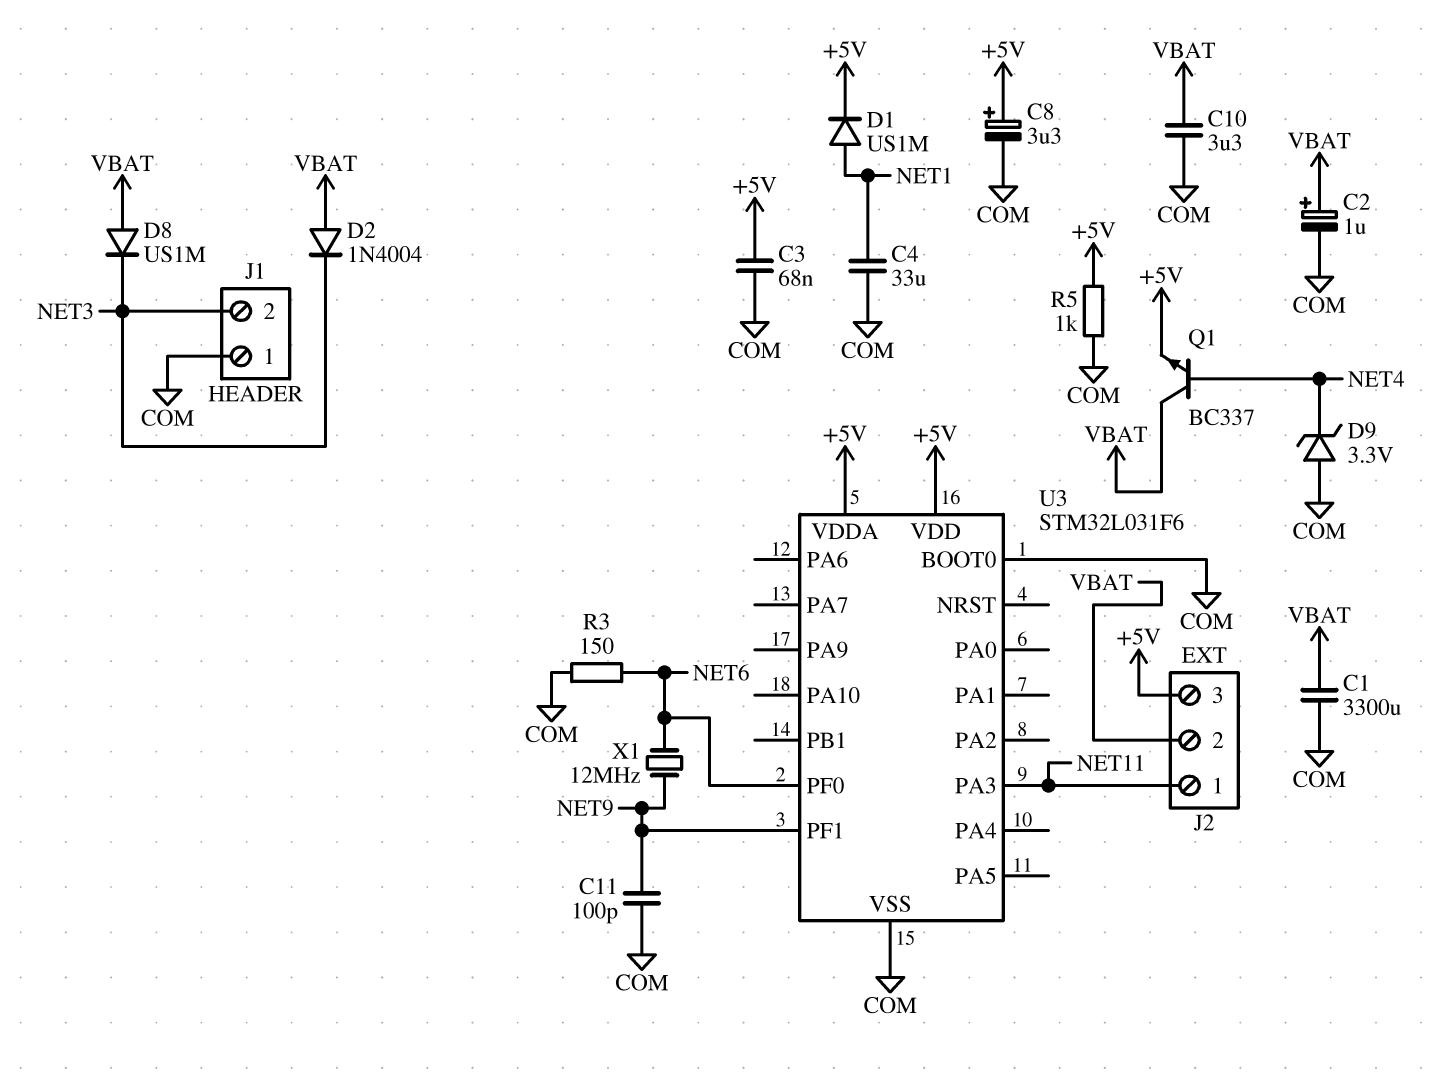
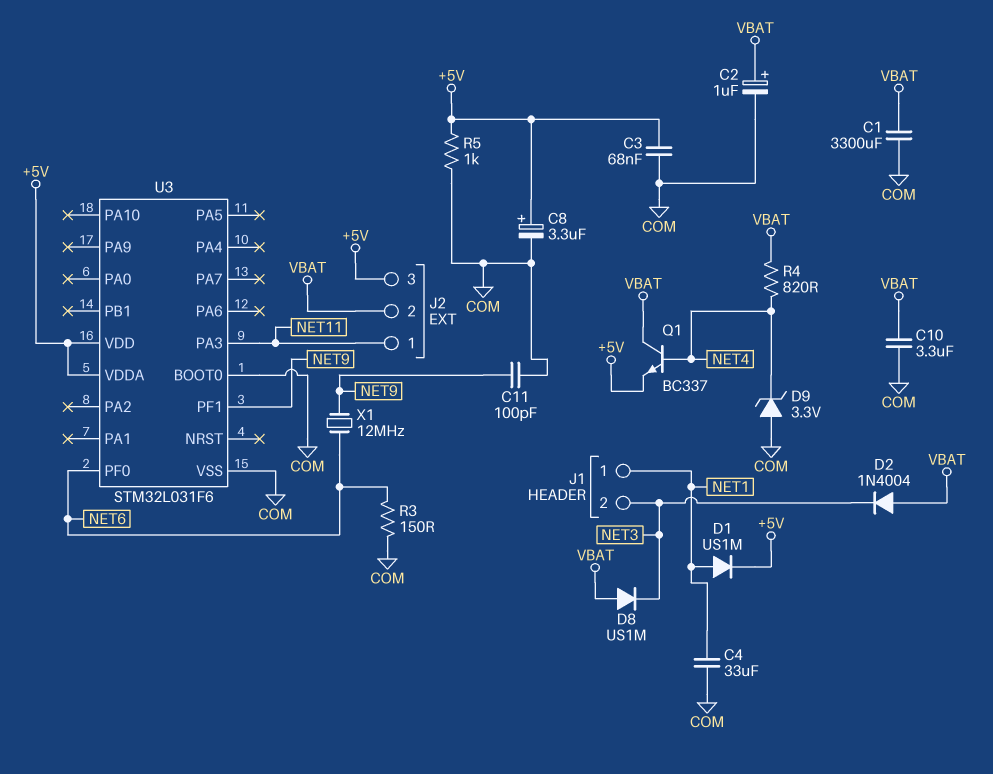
J1 pin 1: COM -> NET1
R4: none -> 820 (NET4, VBAT)

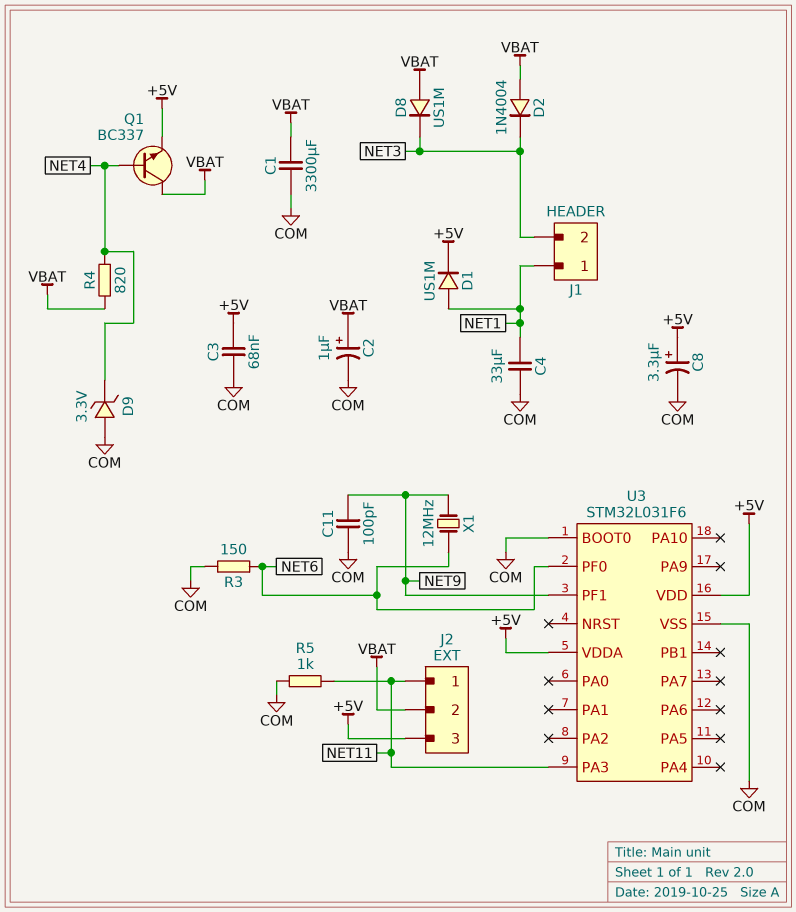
C10: 3.3uF (COM, VBAT) -> none
R5: 1k (+5V, COM) -> 1k (COM, NET11)

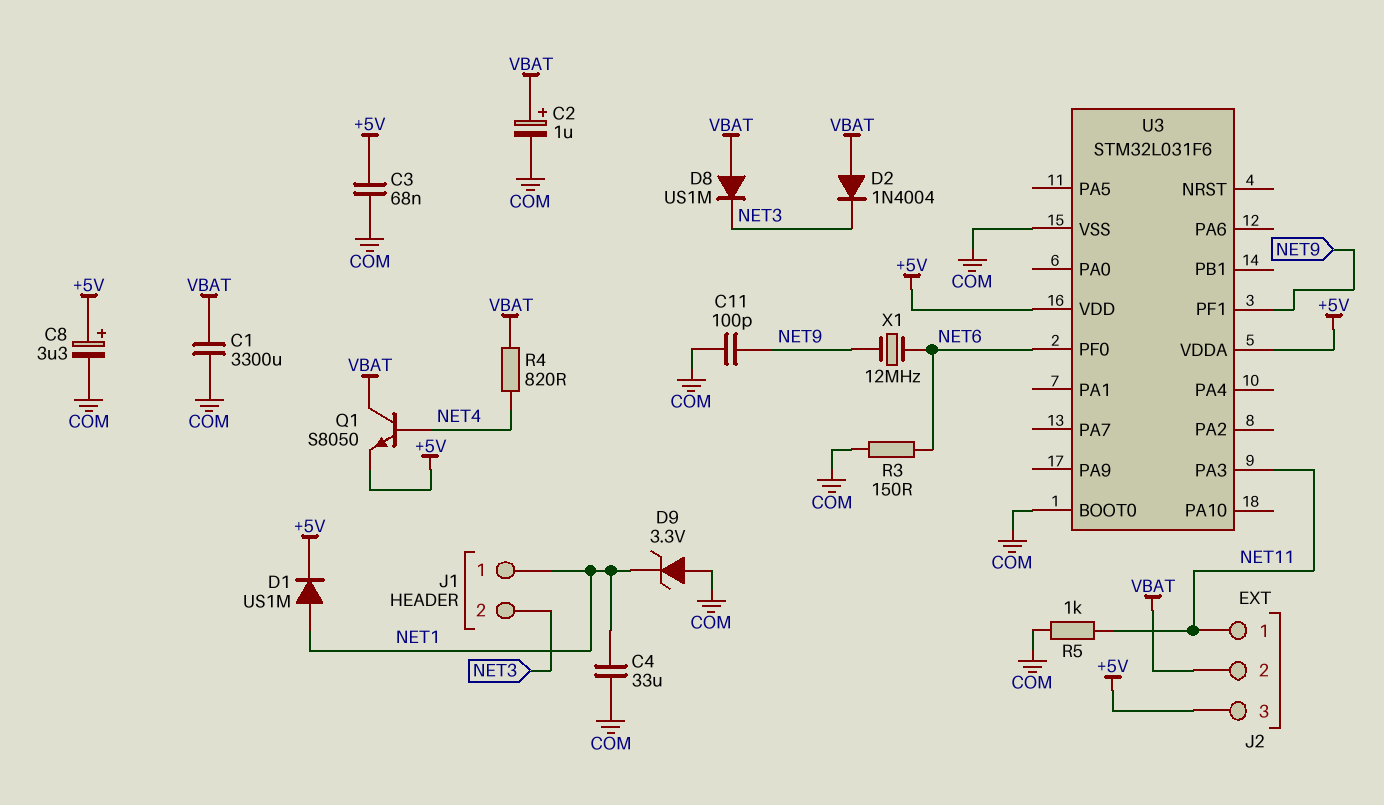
D9: zener 3.3V (A COM, K NET4) -> zener 3.3V (A COM, K NET1)
Q1: NPN BC337 (B NET4, C VBAT, E +5V) -> NPN S8050 (B NET4, C VBAT, E +5V)

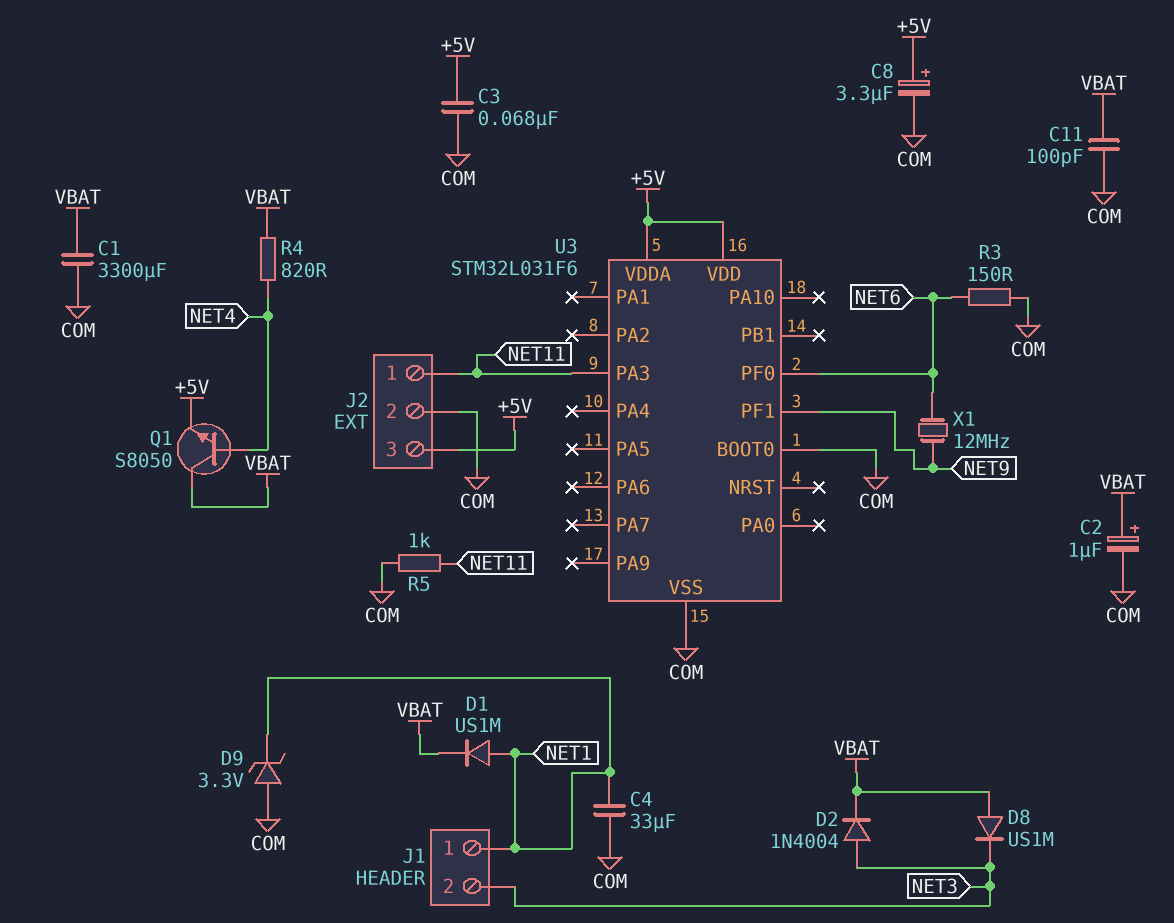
C11: 100pF (COM, NET9) -> 100pF (COM, VBAT)
D1: diode US1M (A NET1, K +5V) -> diode US1M (A NET1, K VBAT)
D2: diode 1N4004 (A VBAT, K NET3) -> diode 1N4004 (A NET3, K VBAT)
J2 pin 2: VBAT -> COM

